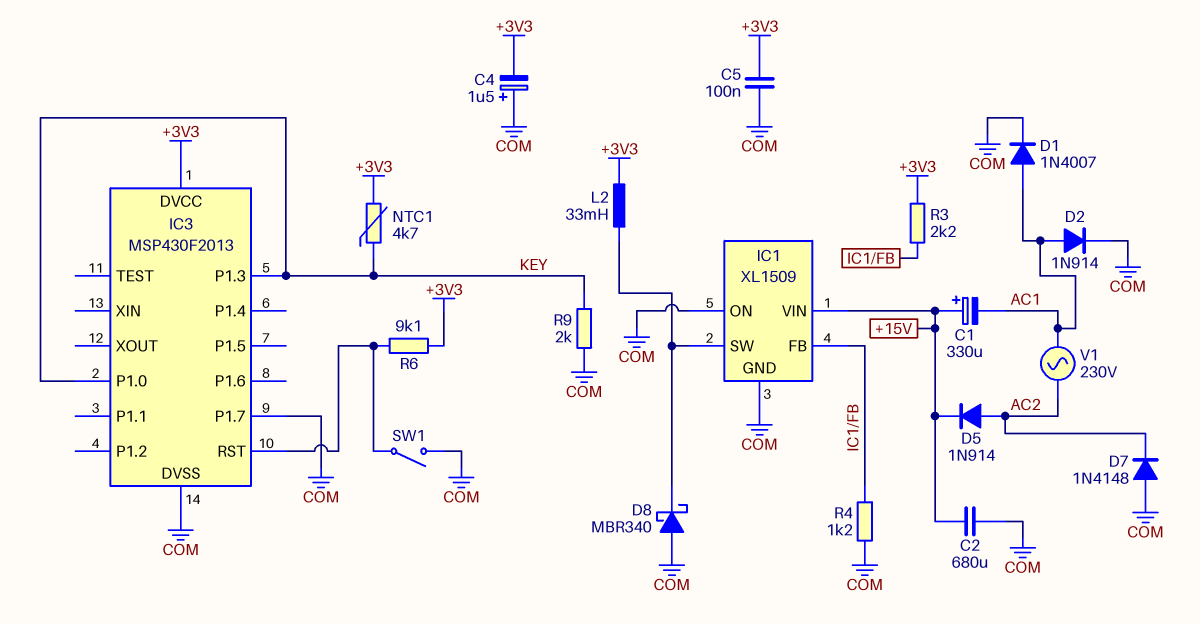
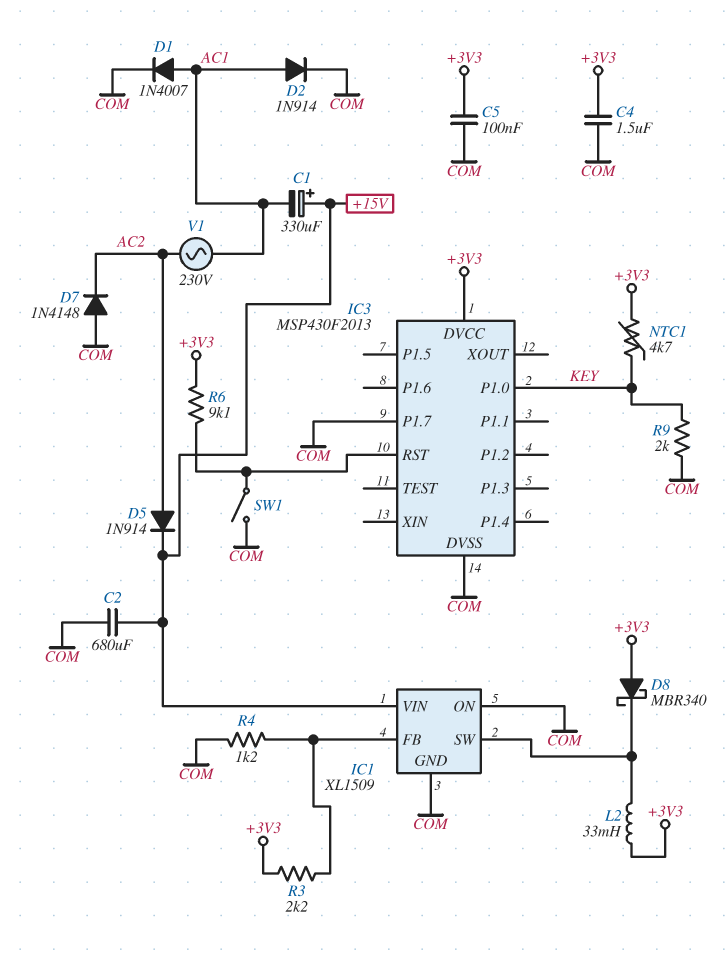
C4: 1.5uF (plus COM, minus +3V3) -> 1.5uF (+3V3, COM)
D8: schottky MBR340 (A COM, K IC1/SW) -> schottky MBR340 (A +3V3, K IC1/SW)
IC3 pin P1.3: KEY -> none

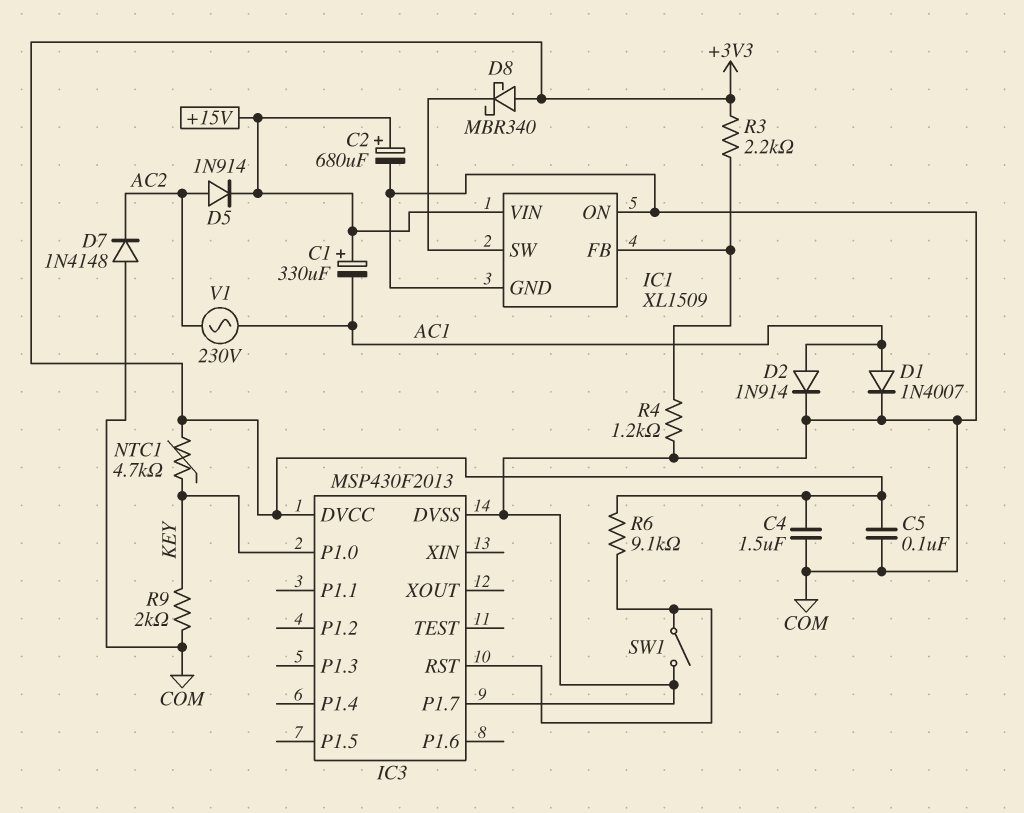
C2: 680uF (+15V, COM) -> 680uF (plus +15V, minus COM)
L2: 33mH (+3V3, IC1/SW) -> none

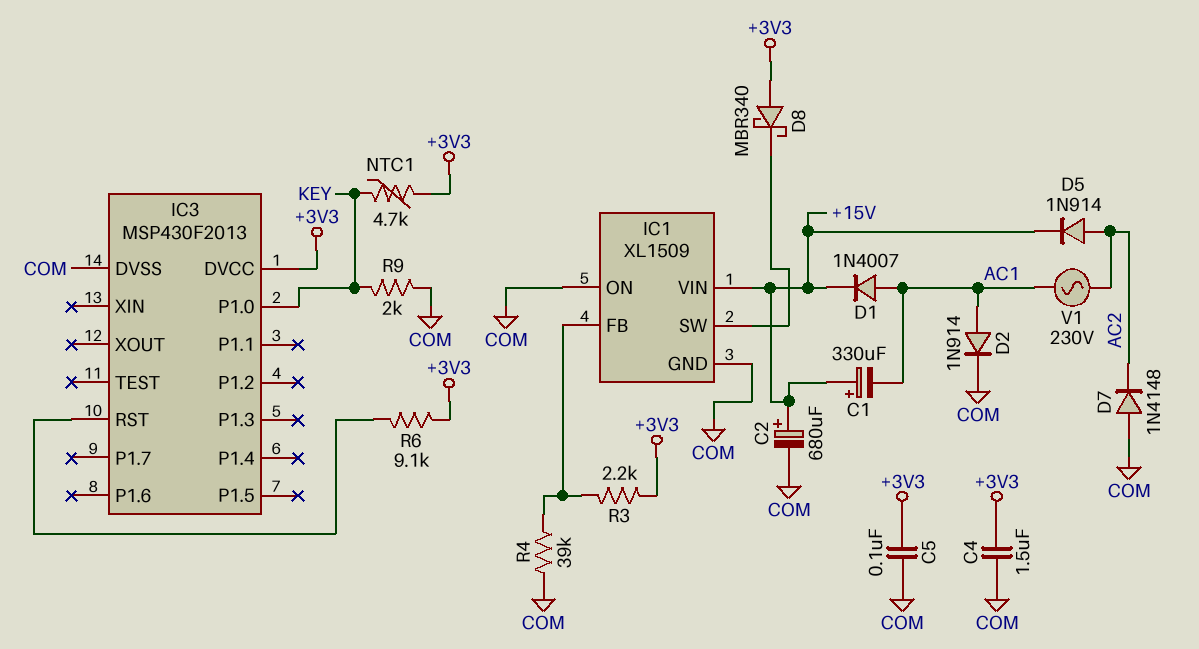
D1: diode 1N4007 (A AC1, K COM) -> diode 1N4007 (A AC1, K +15V)
IC3 pin P1.7: COM -> none
R4: 1.2k (COM, IC1/FB) -> 39k (COM, IC1/FB)
SW1: switch (COM, IC3/RST) -> none

